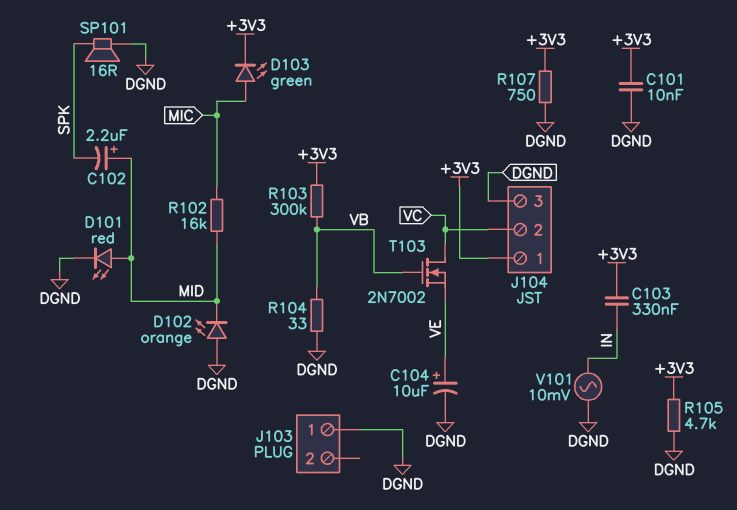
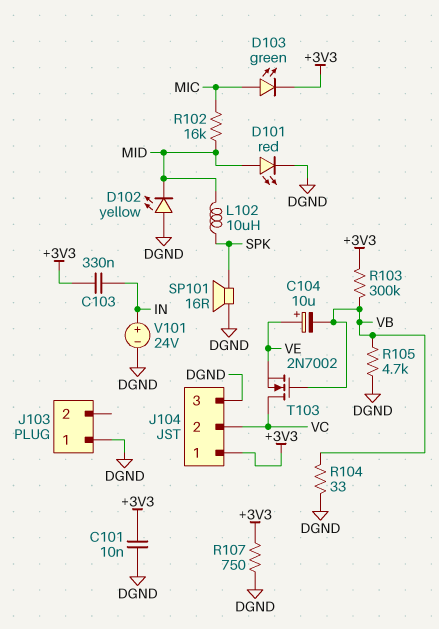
C102: 2.2uF (plus MID, minus SPK) -> none
C104: 10uF (plus VE, minus DGND) -> 10uF (plus VE, minus VB)
D102: LED orange (A DGND, K MID) -> LED yellow (A DGND, K MID)
L102: none -> 10uH (MID, SPK)
R105: 4.7k (+3V3, DGND) -> 4.7k (DGND, VB)
V101: AC 10mV (DGND, IN) -> 24V (plus IN, minus DGND)

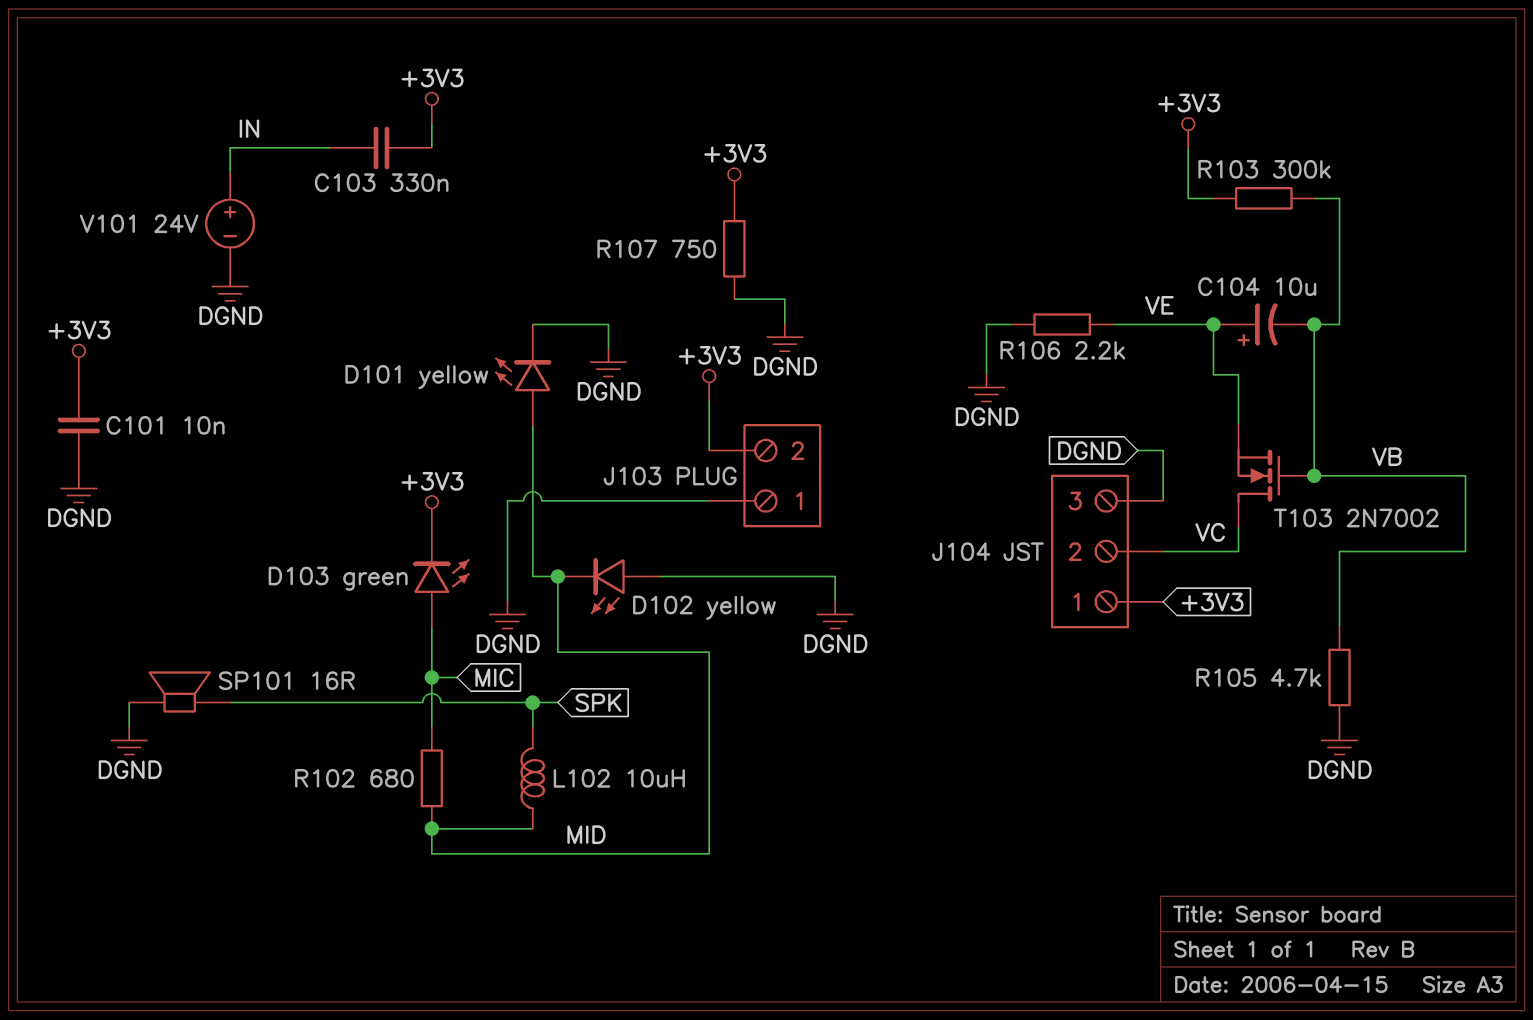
D101: LED red (A MID, K DGND) -> LED yellow (A MID, K DGND)
J103 pin 2: none -> +3V3
R102: 16k (MIC, MID) -> 680 (MIC, MID)
R104: 33 (DGND, VB) -> none
R106: none -> 2.2k (DGND, VE)

